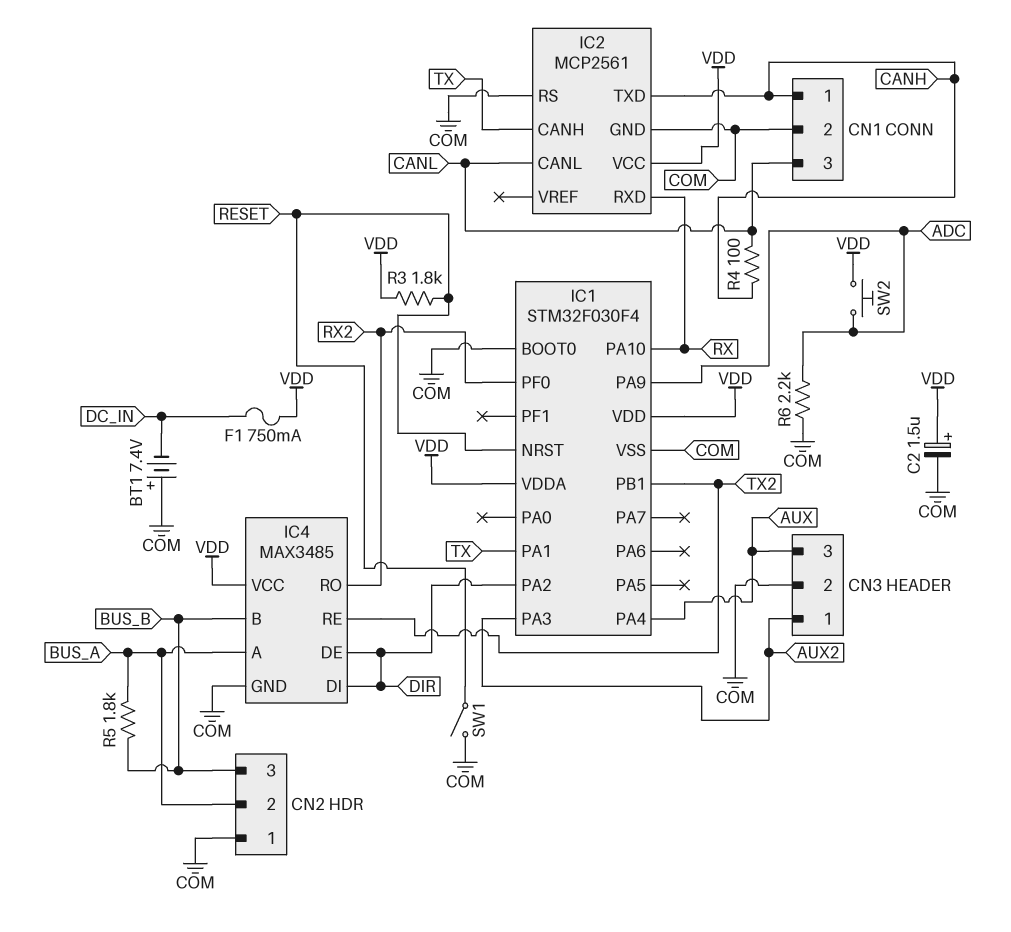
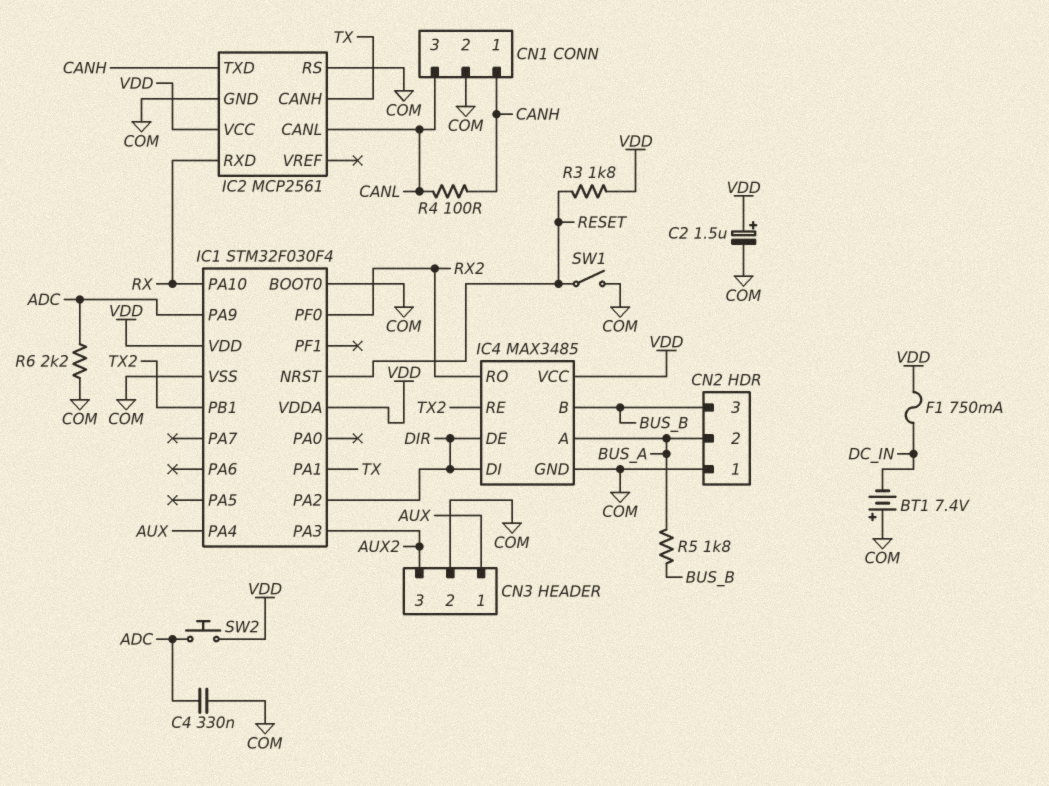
C4: none -> 330nF (ADC, COM)
CN3 pin 1: AUX2 -> AUX
CN3 pin 3: AUX -> AUX2

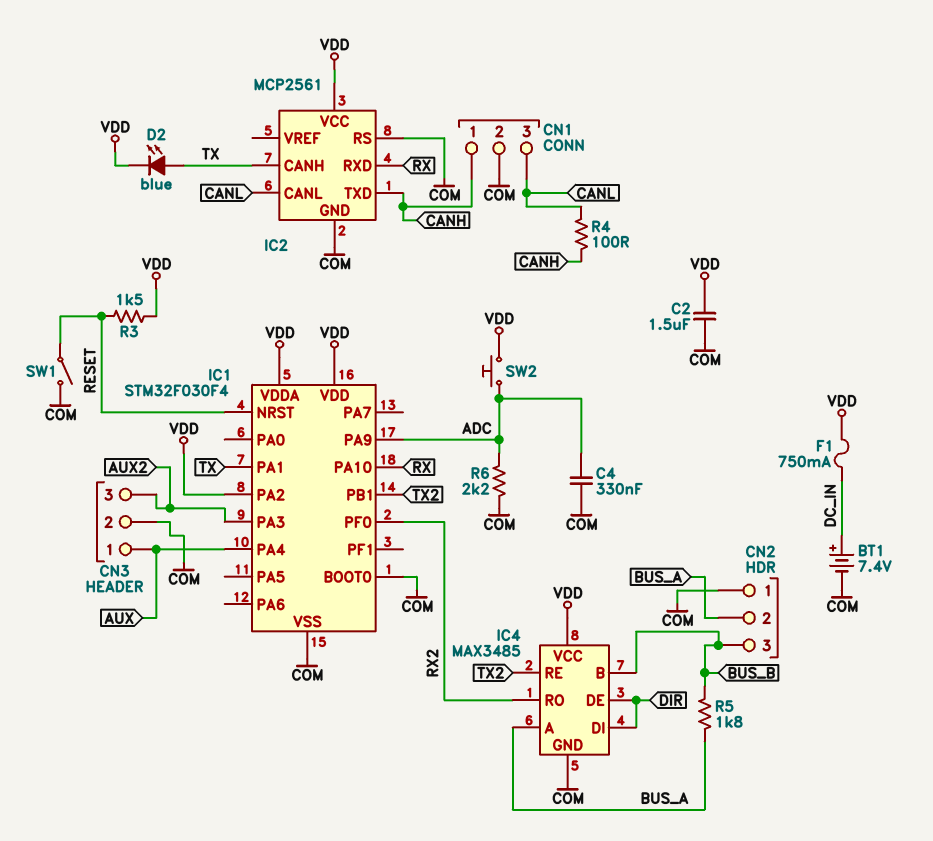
BT1: 7.4V (plus COM, minus DC_IN) -> 7.4V (plus DC_IN, minus COM)
C2: 1.5uF (plus VDD, minus COM) -> 1.5uF (COM, VDD)
D2: none -> LED blue (A TX, K VDD)
IC1 pin PA2: DIR -> VDD
R3: 1.8k (RESET, VDD) -> 1.5k (RESET, VDD)

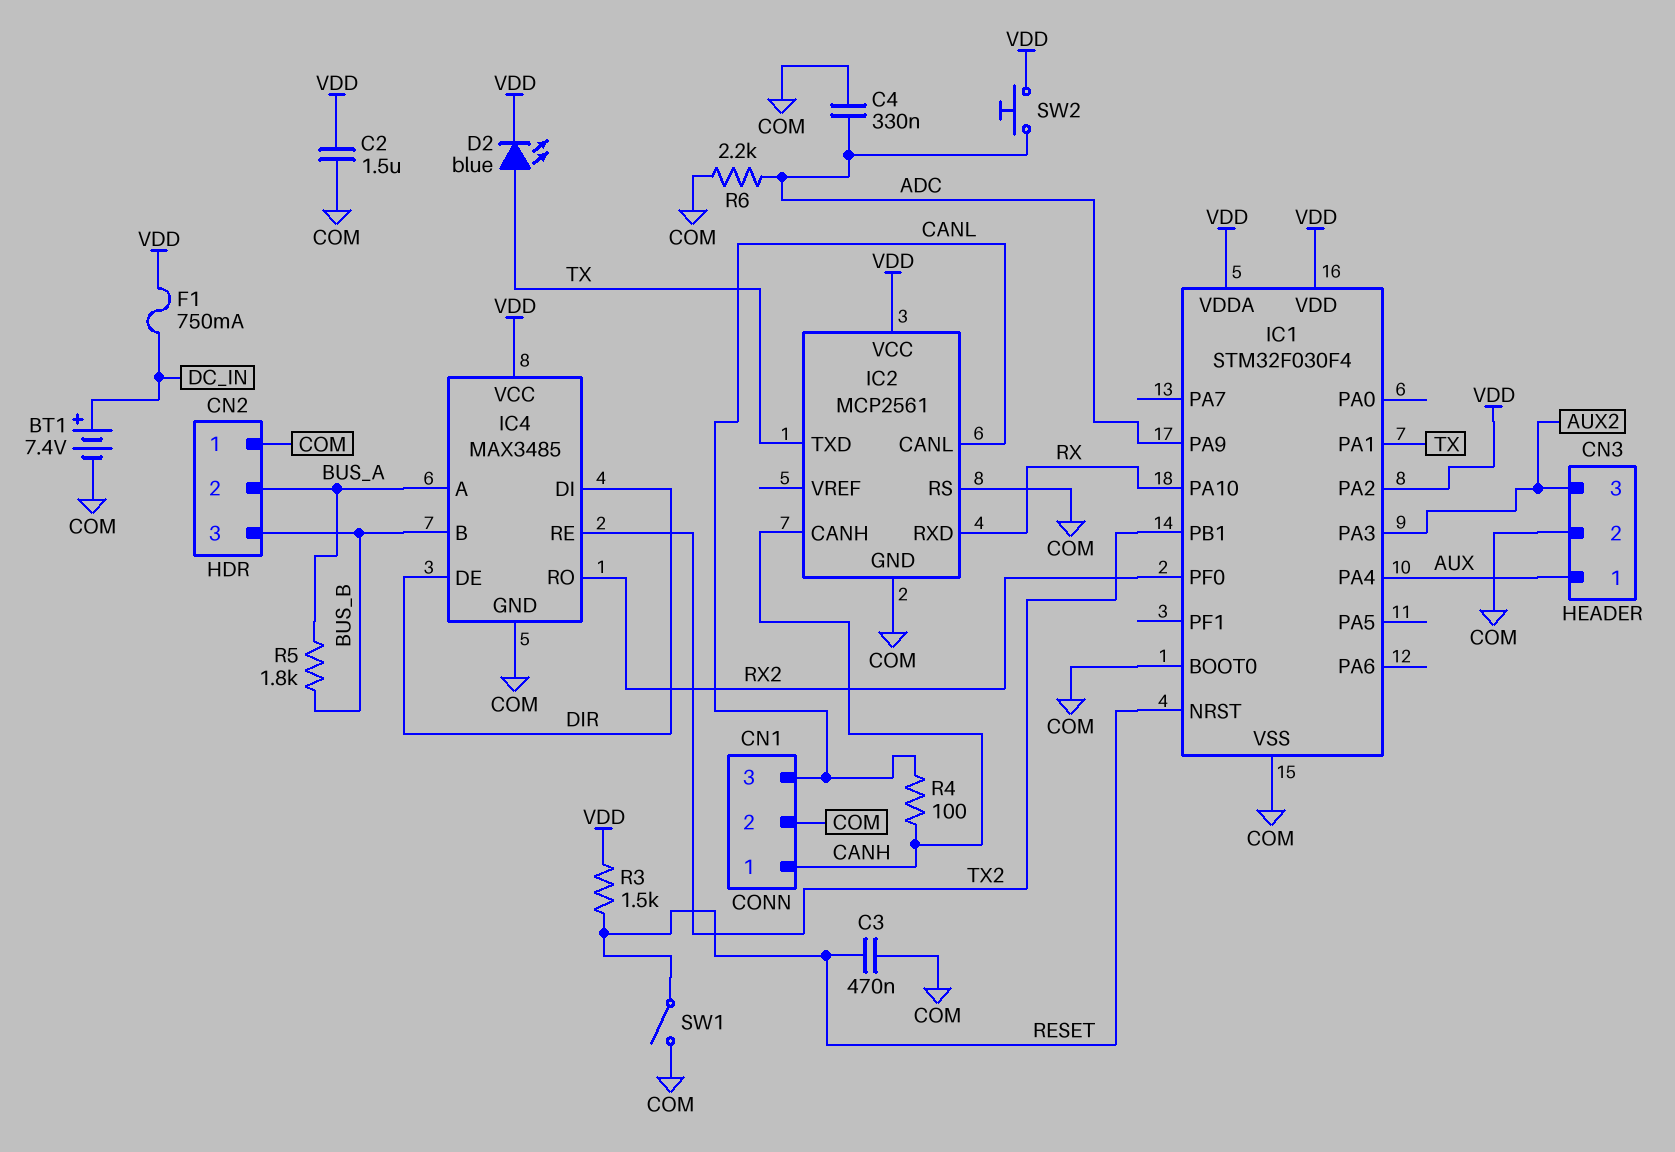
C3: none -> 470nF (COM, RESET)
IC2 pin CANH: TX -> CANH
IC2 pin TXD: CANH -> TX

